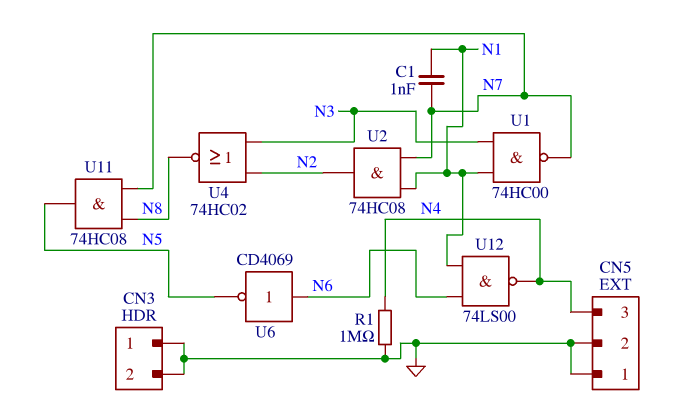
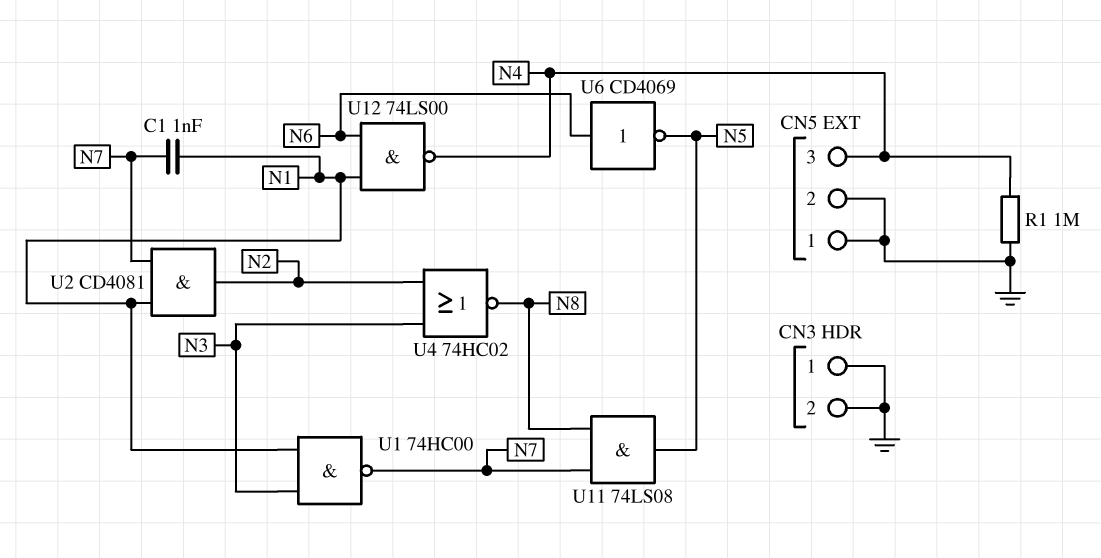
U2: AND 74HC08 (in N1, in N7, out N2) -> AND CD4081 (in N1, in N7, out N2)
U11: AND 74HC08 (in N7, in N8, out N5) -> AND 74LS08 (in N7, in N8, out N5)

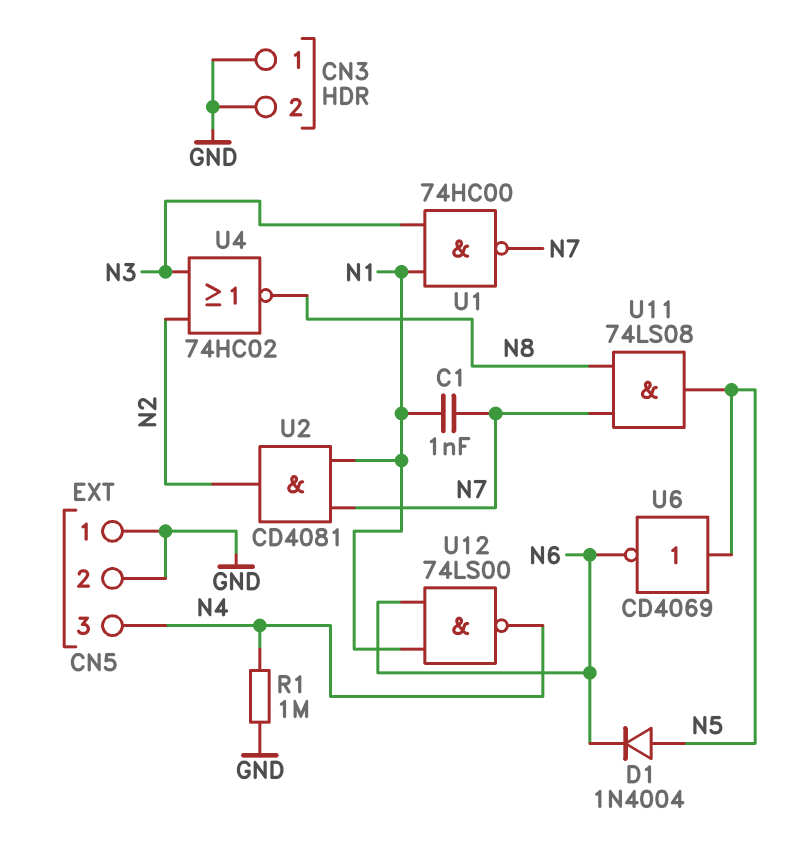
D1: none -> diode 1N4004 (A N5, K N6)
U6: NOT CD4069 (in N6, out N5) -> NOT CD4069 (in N5, out N6)

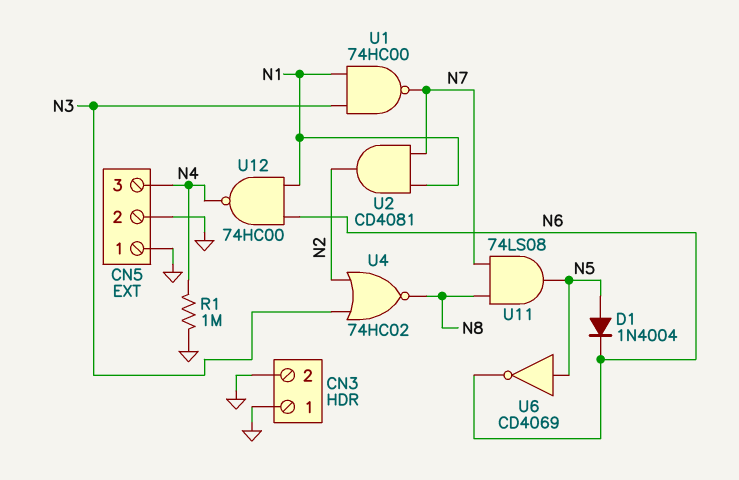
C1: 1nF (N1, N7) -> none
U12: NAND 74LS00 (in N1, in N6, out N4) -> NAND 74HC00 (in N1, in N6, out N4)

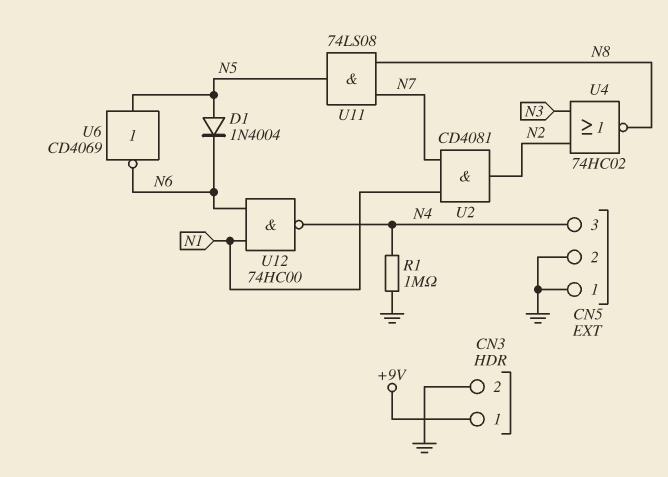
CN3 pin 1: GND -> +9V
U1: NAND 74HC00 (in N1, in N3, out N7) -> none

